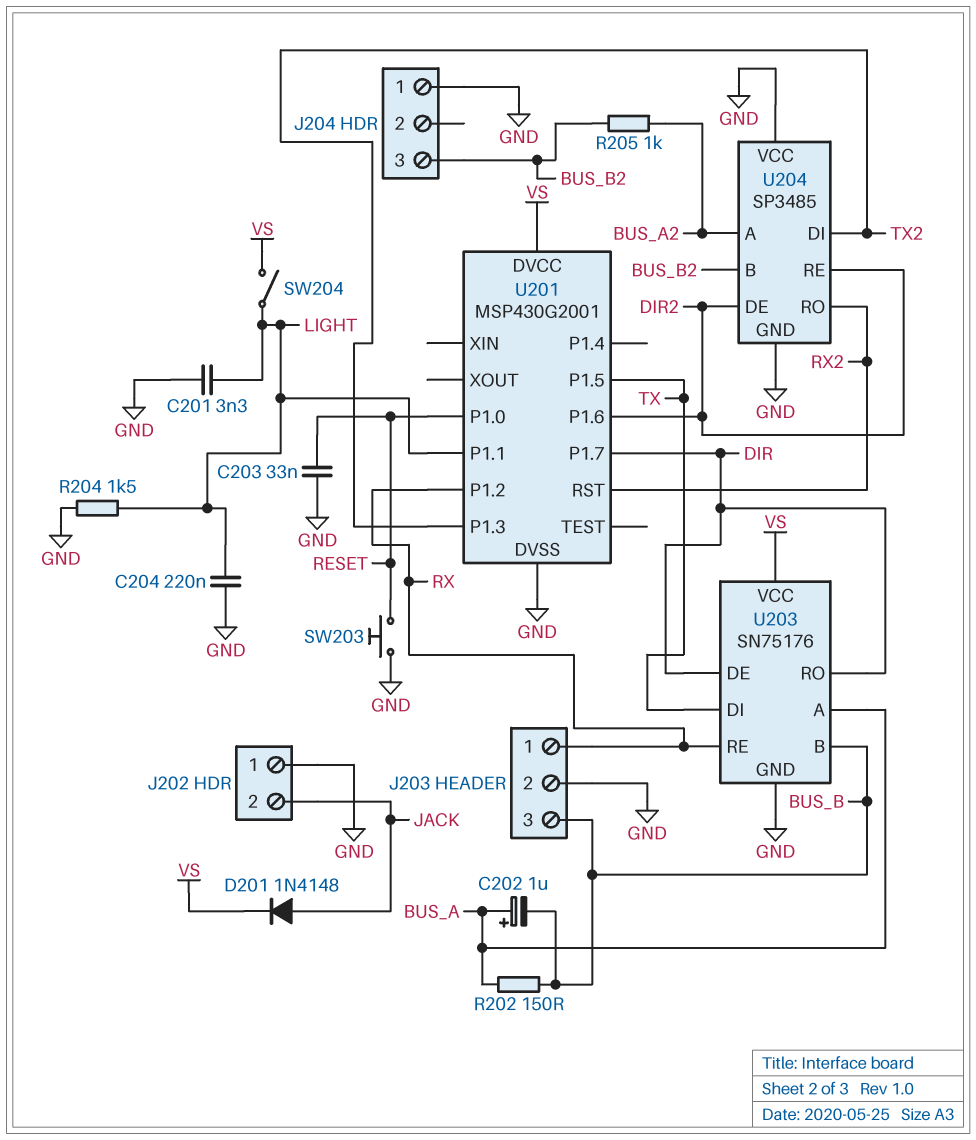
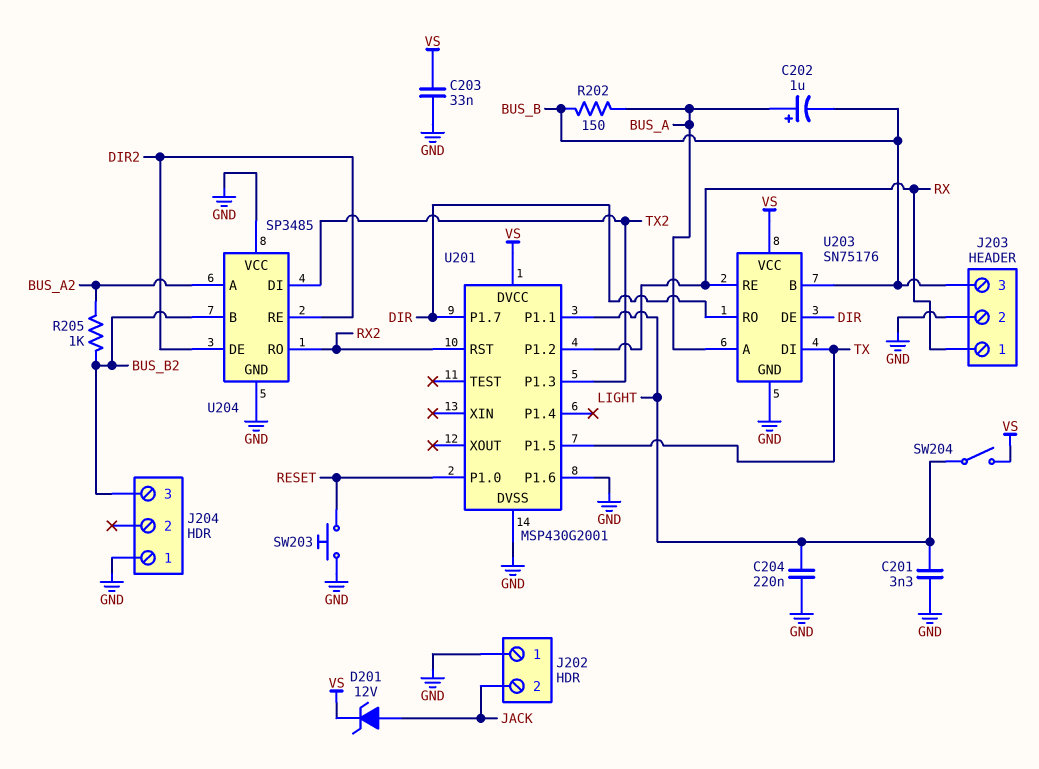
C203: 33nF (GND, RESET) -> 33nF (GND, VS)
D201: diode 1N4148 (A JACK, K VS) -> zener 12V (A JACK, K VS)
R204: 1.5k (GND, LIGHT) -> none
U201 pin P1.6: DIR2 -> GND

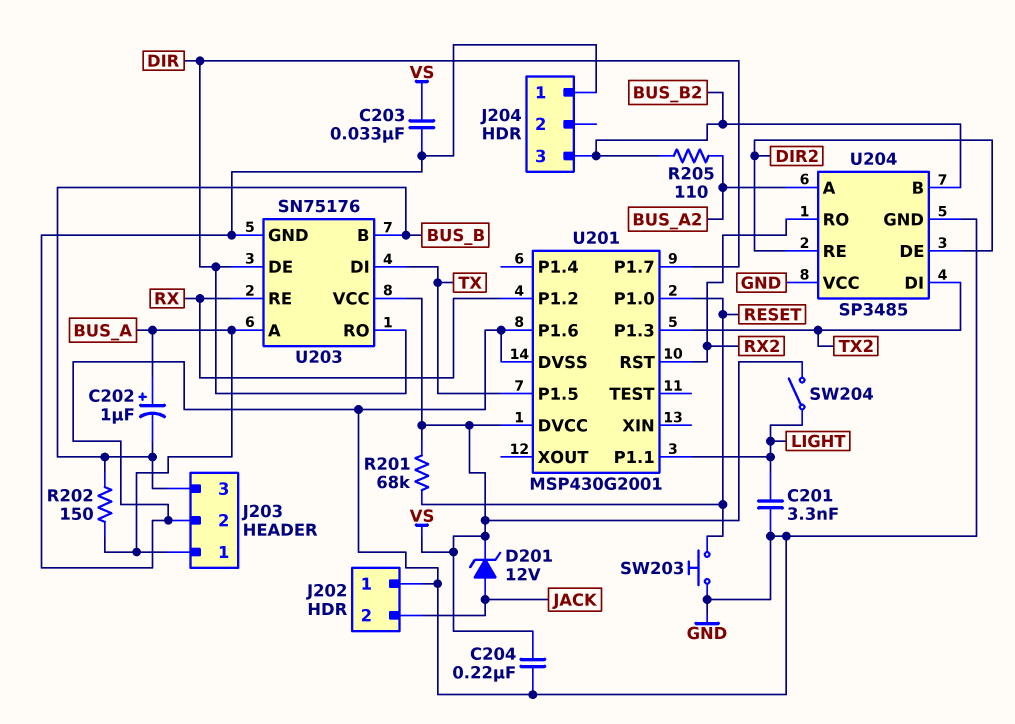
C204: 220nF (GND, LIGHT) -> 220nF (GND, VS)
J203 pin 1: RX -> BUS_A
R201: none -> 68k (RESET, VS)
R205: 1k (BUS_A2, BUS_B2) -> 110 (BUS_A2, BUS_B2)

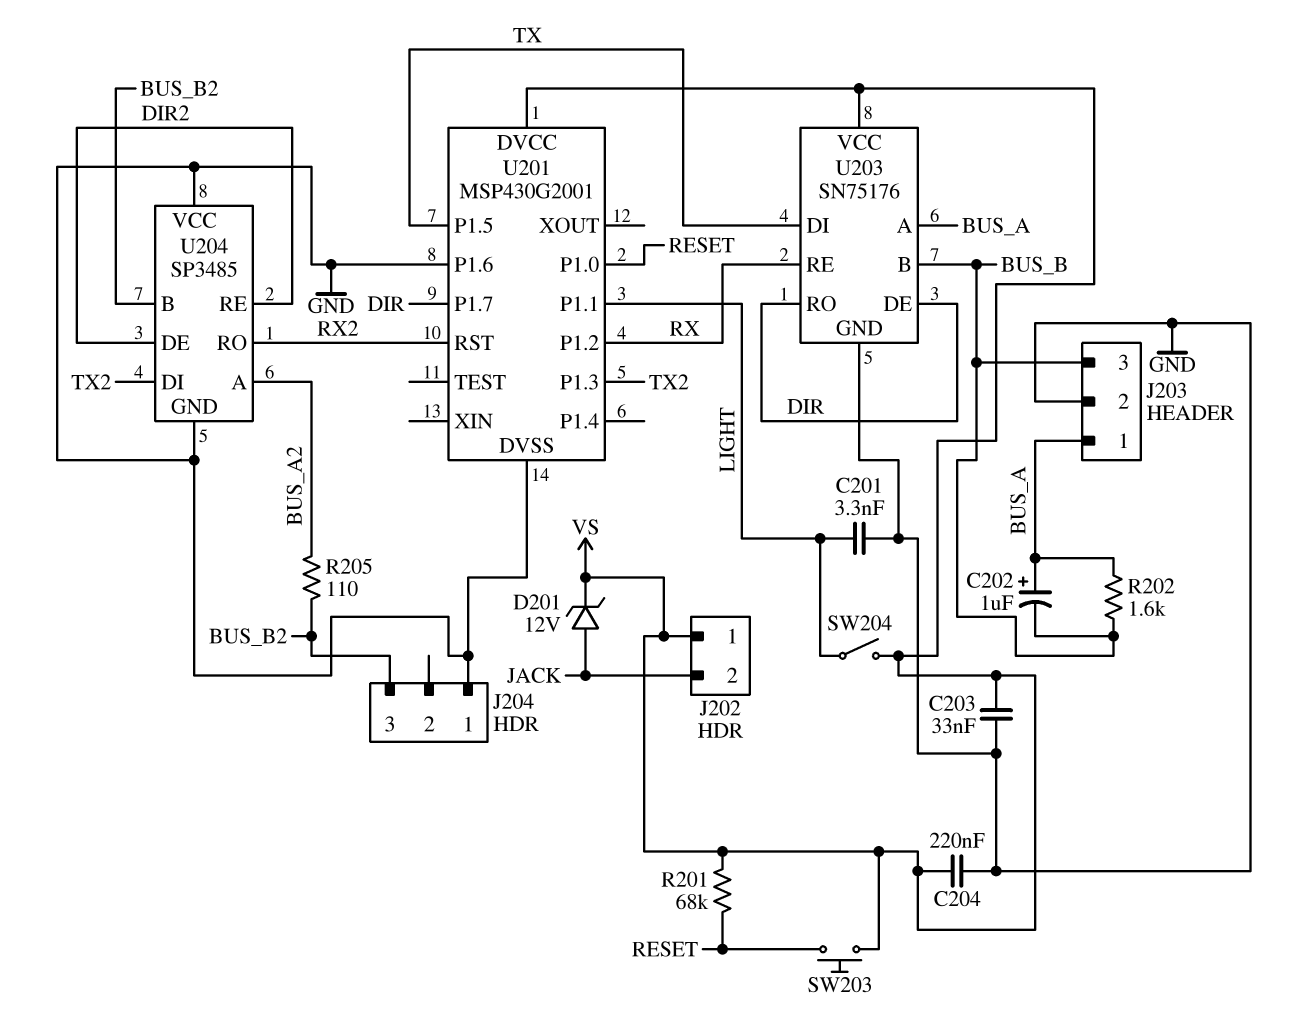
J202 pin 1: GND -> VS
R202: 150 (BUS_A, BUS_B) -> 1.6k (BUS_A, BUS_B)
SW203: button (GND, RESET) -> button (RESET, VS)

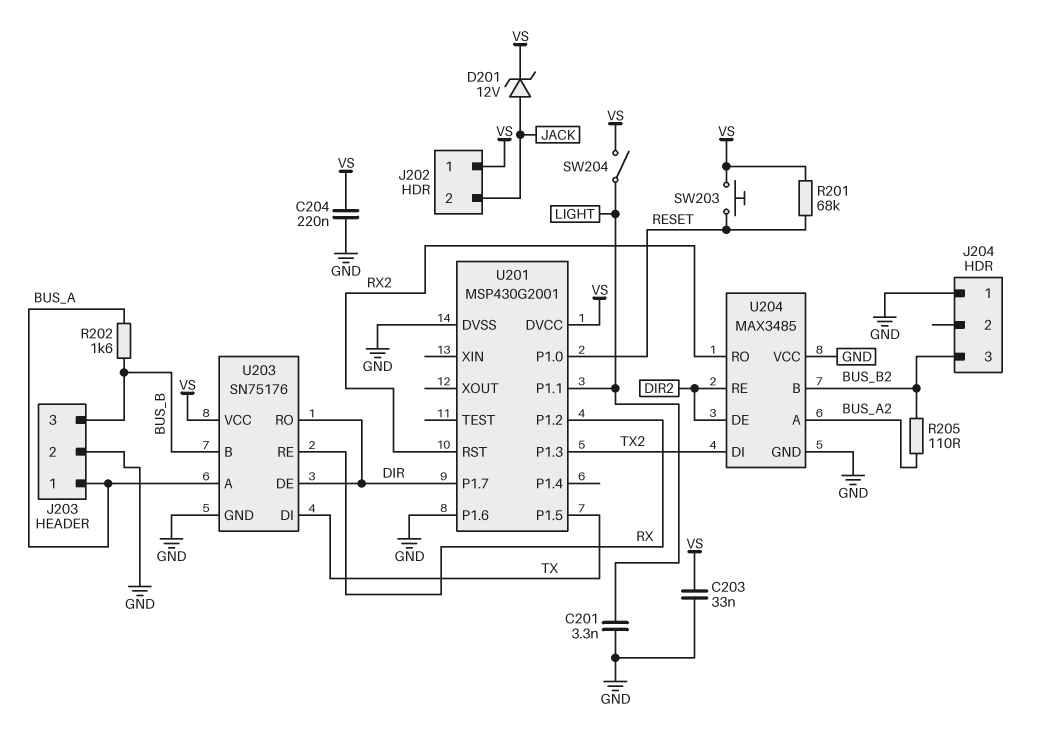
C202: 1uF (plus BUS_A, minus BUS_B) -> none
U204: SP3485 -> MAX3485

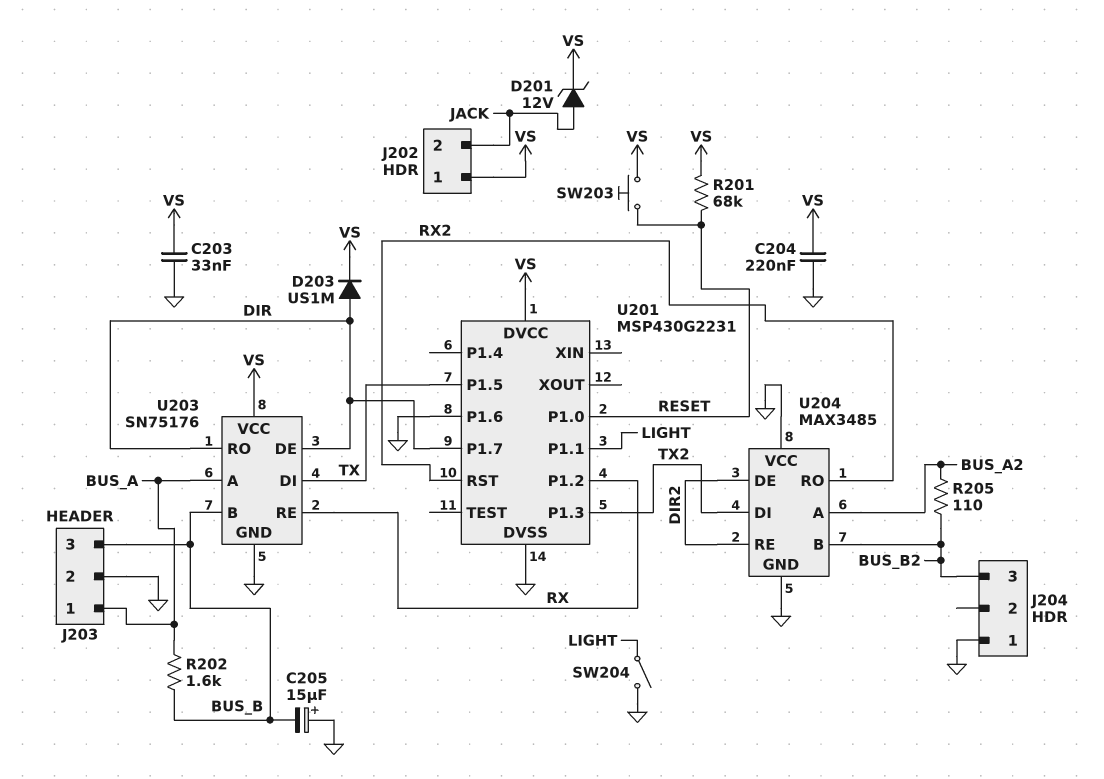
C201: 3.3nF (GND, LIGHT) -> none
C205: none -> 15uF (plus GND, minus BUS_B)
D203: none -> diode US1M (A DIR, K VS)
SW204: switch (LIGHT, VS) -> switch (GND, LIGHT)
U201: MSP430G2001 -> MSP430G2231

